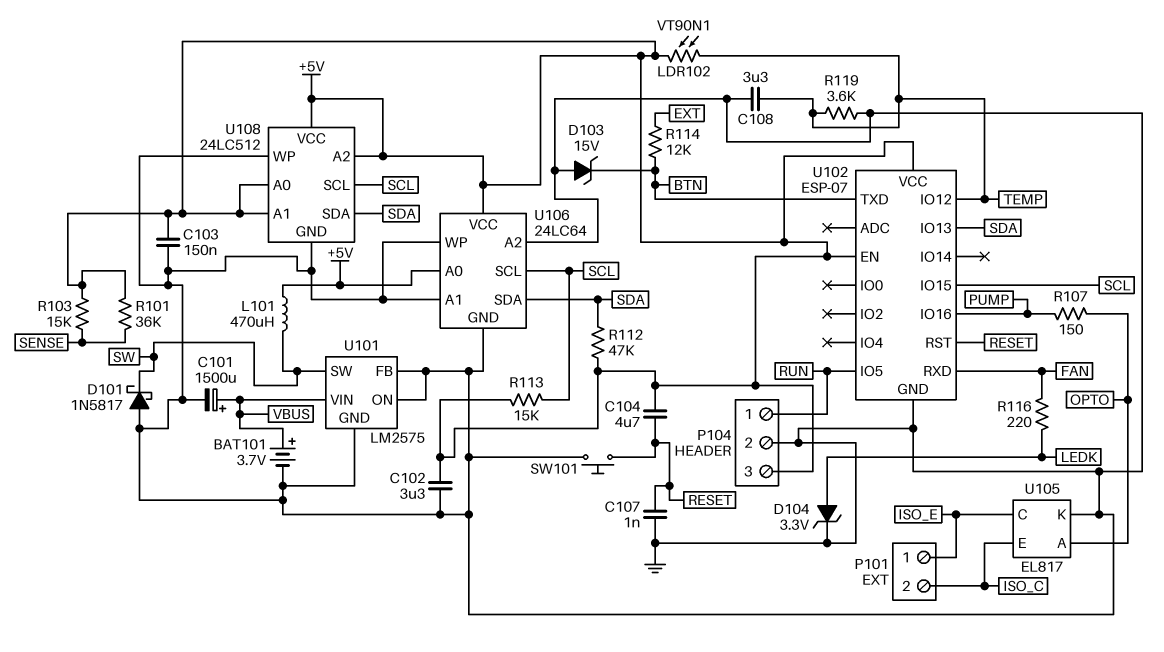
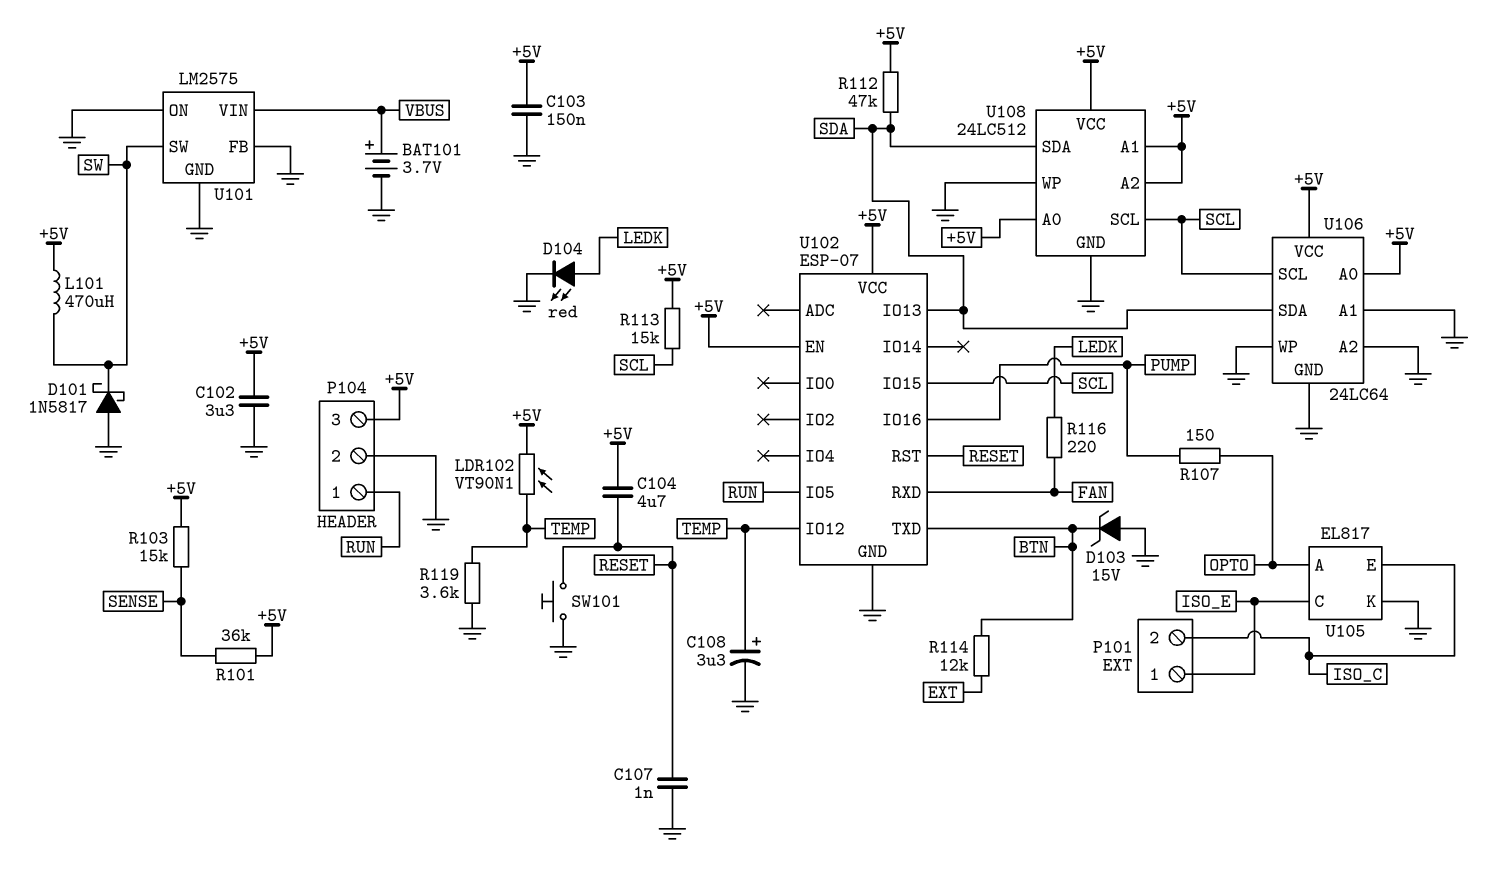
C101: 1500uF (plus VBUS, minus GND) -> none
C108: 3.3uF (GND, TEMP) -> 3.3uF (plus TEMP, minus GND)
D104: zener 3.3V (A LEDK, K GND) -> LED red (A LEDK, K GND)

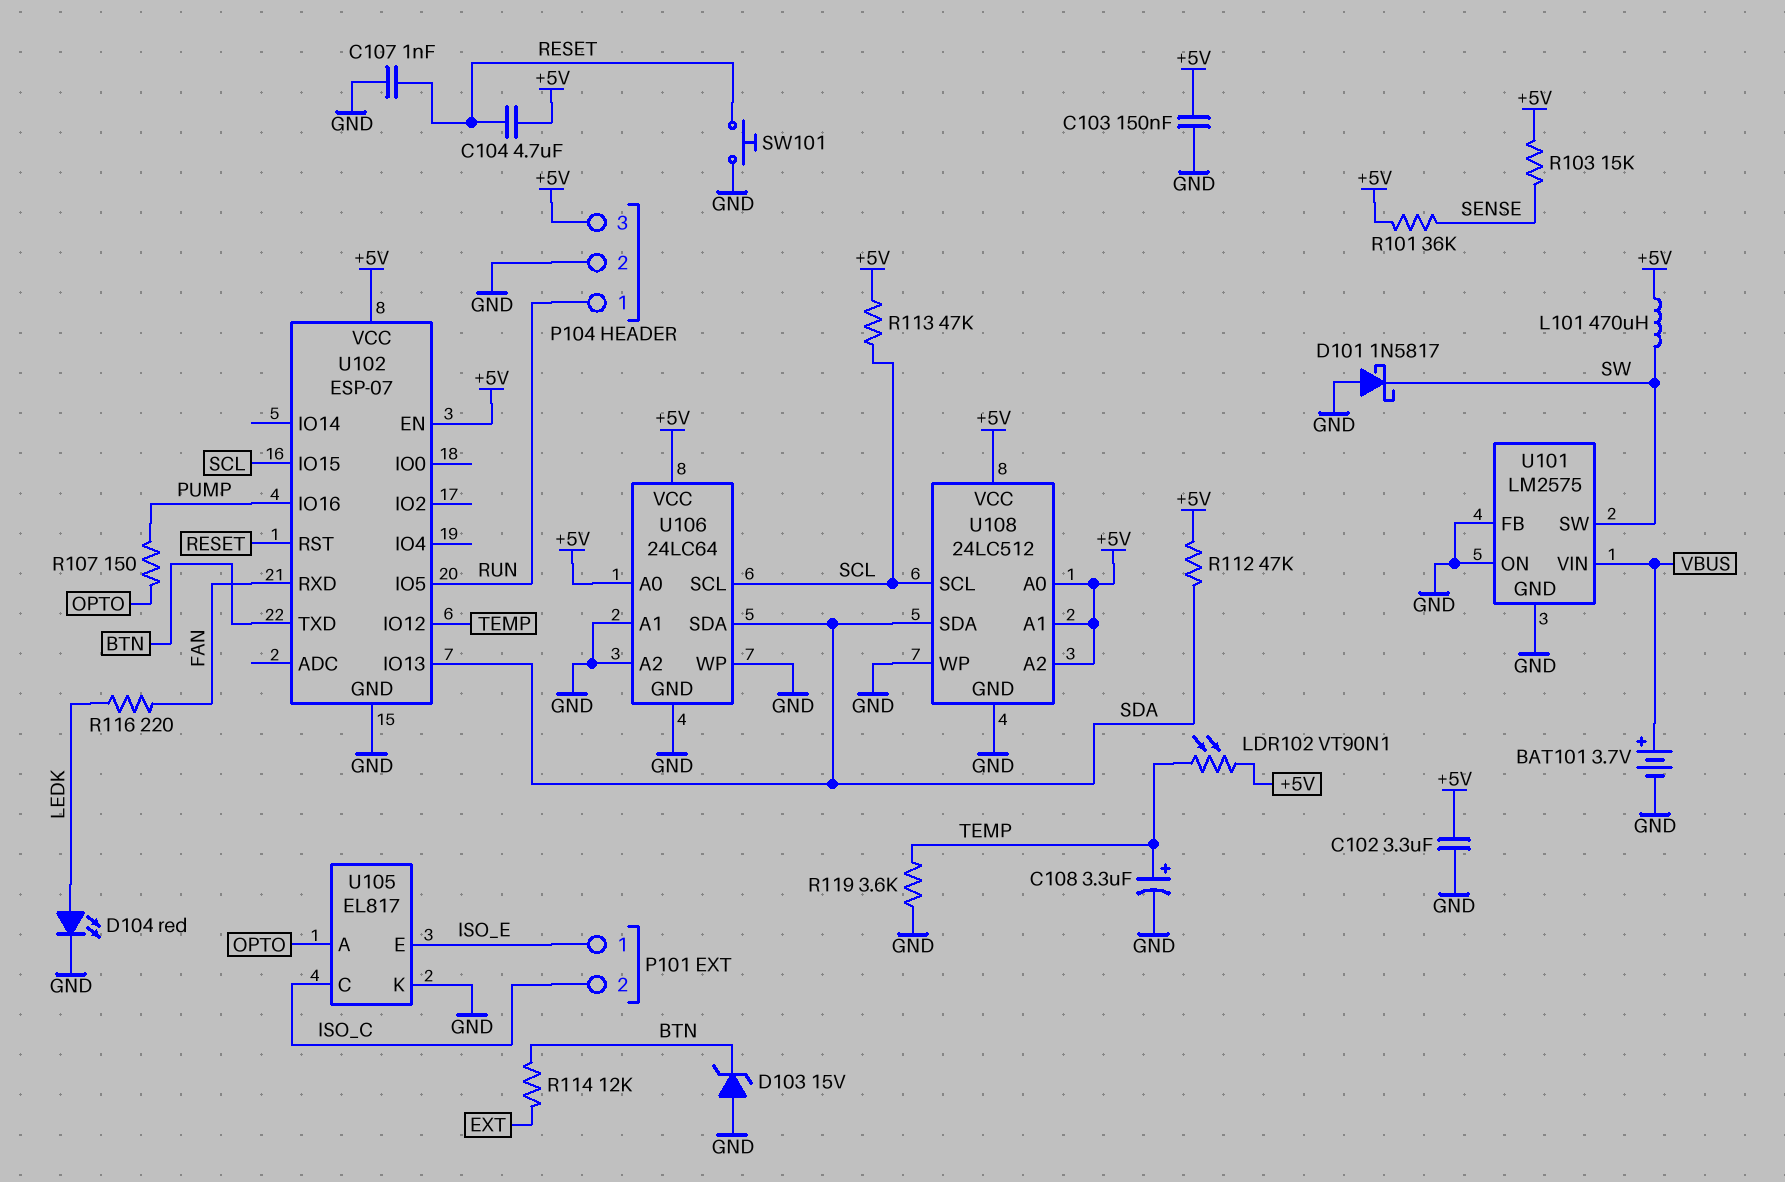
R113: 15k (+5V, SCL) -> 47k (+5V, SCL)
U105 pin C: ISO_E -> ISO_C
U105 pin E: ISO_C -> ISO_E

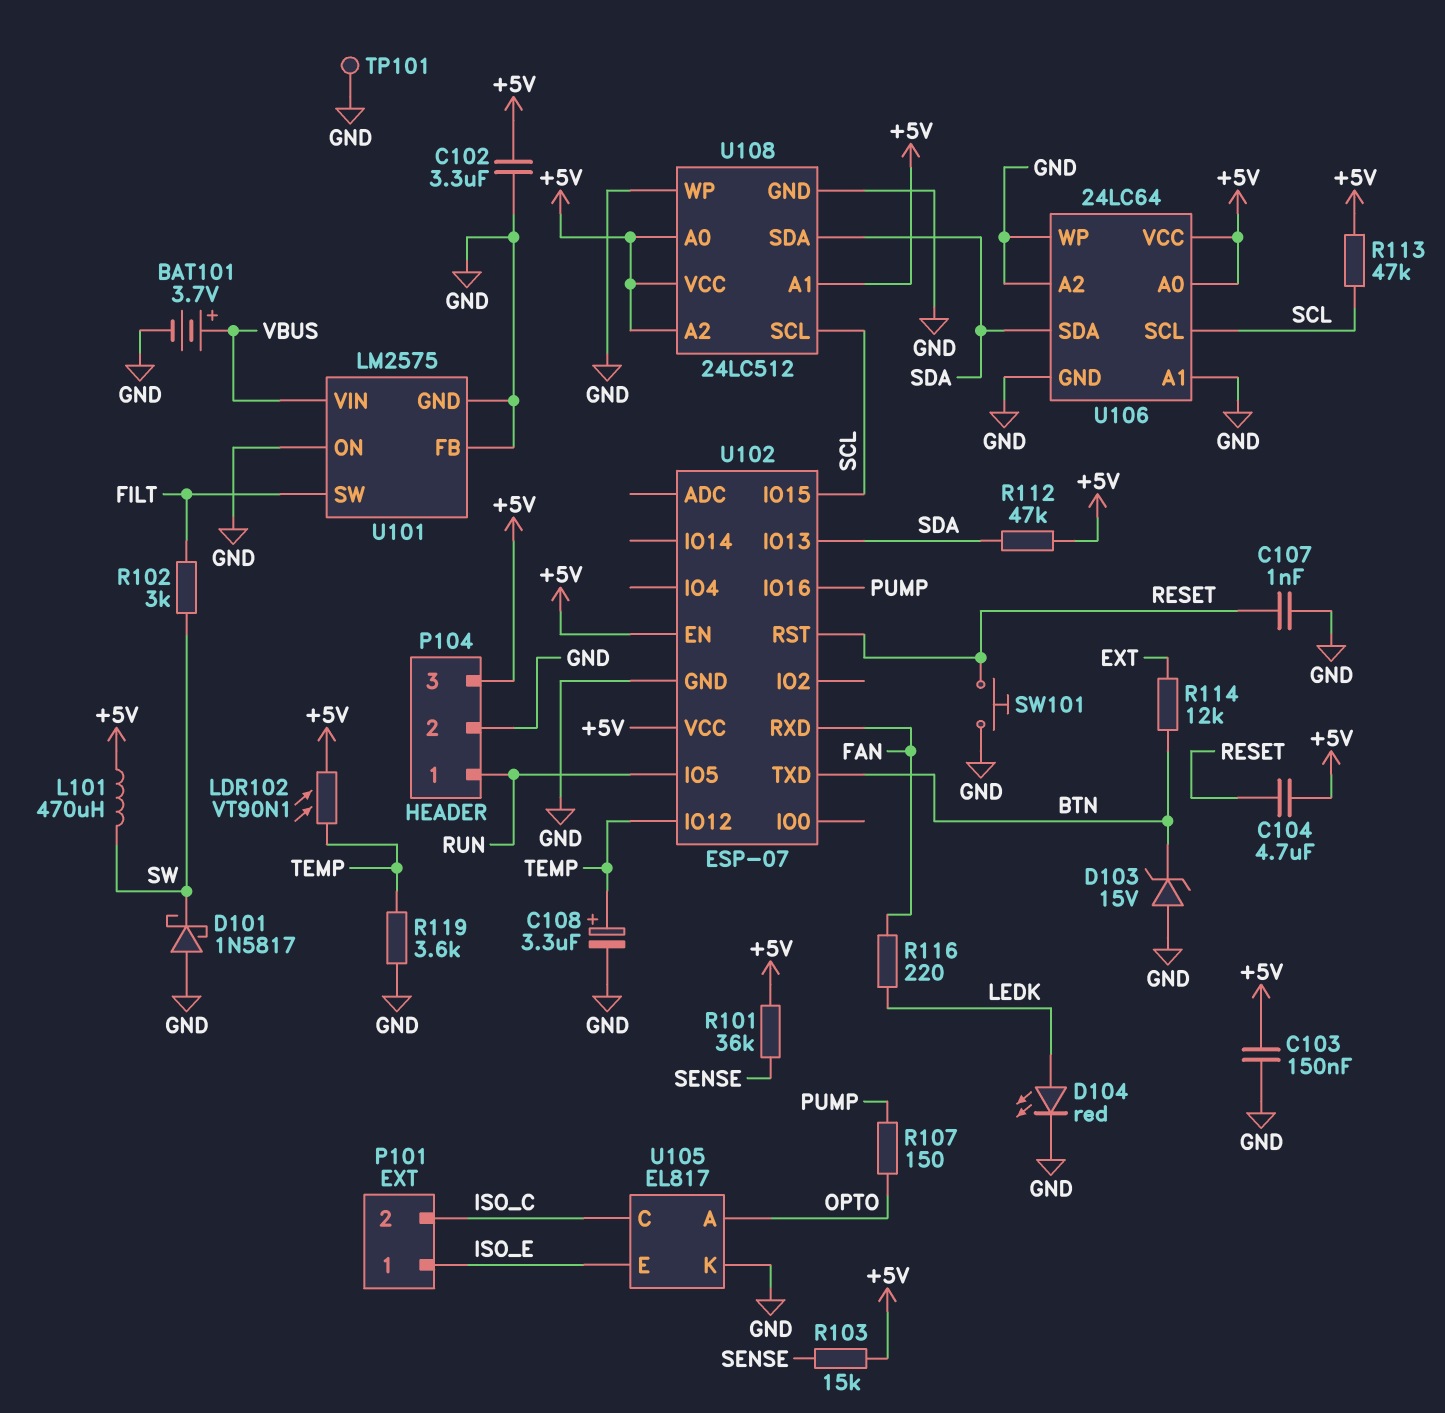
R102: none -> 3k (FILT, SW)
TP101: none -> test point (GND)
U101 pin SW: SW -> FILT

